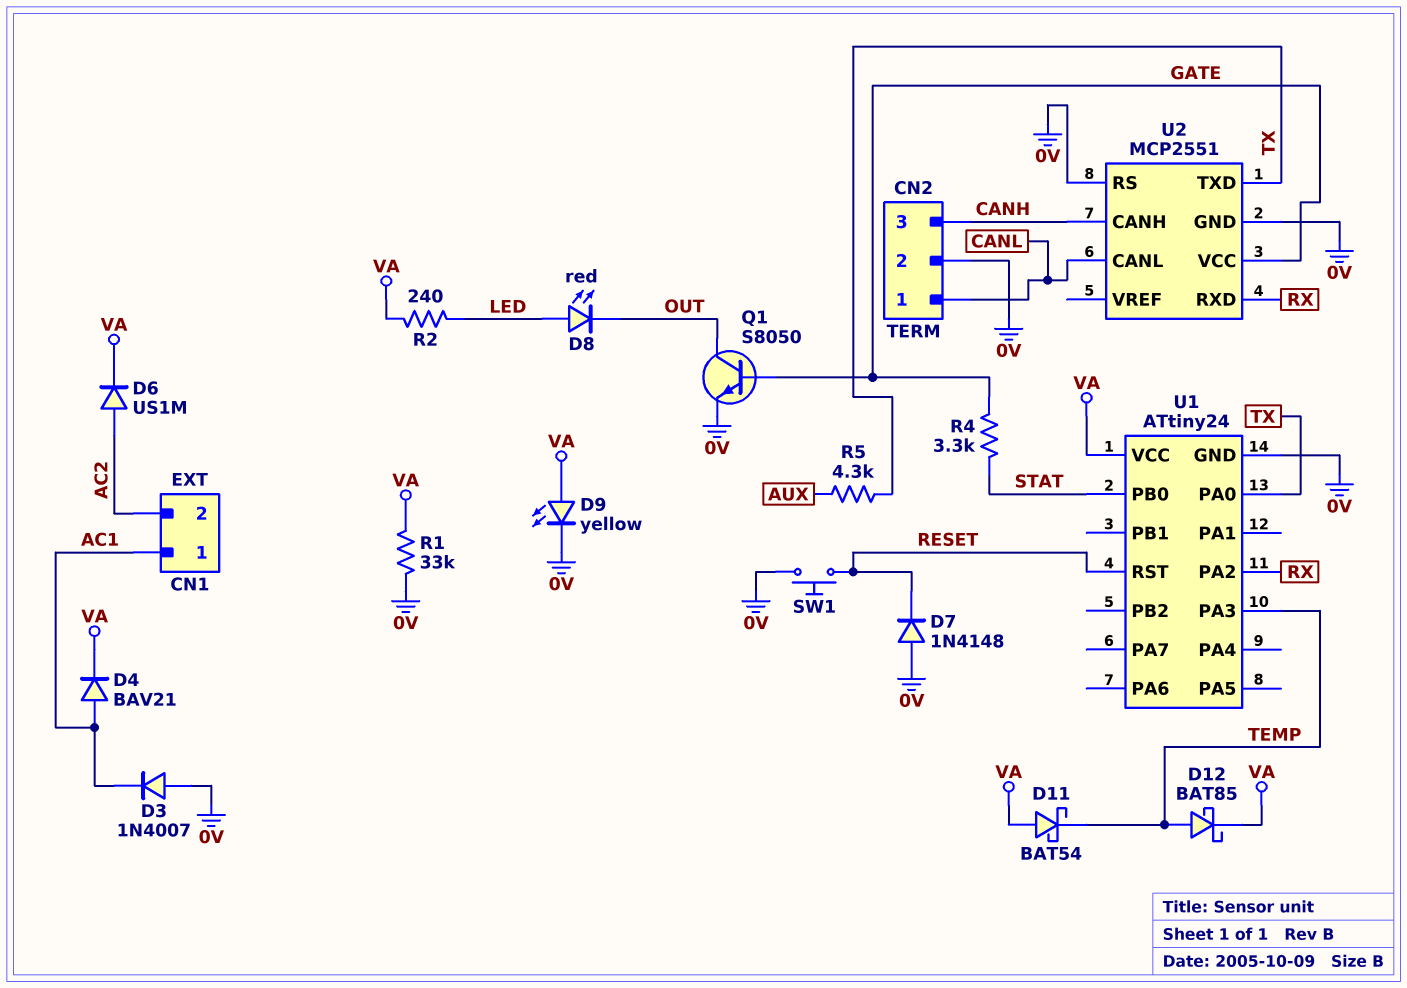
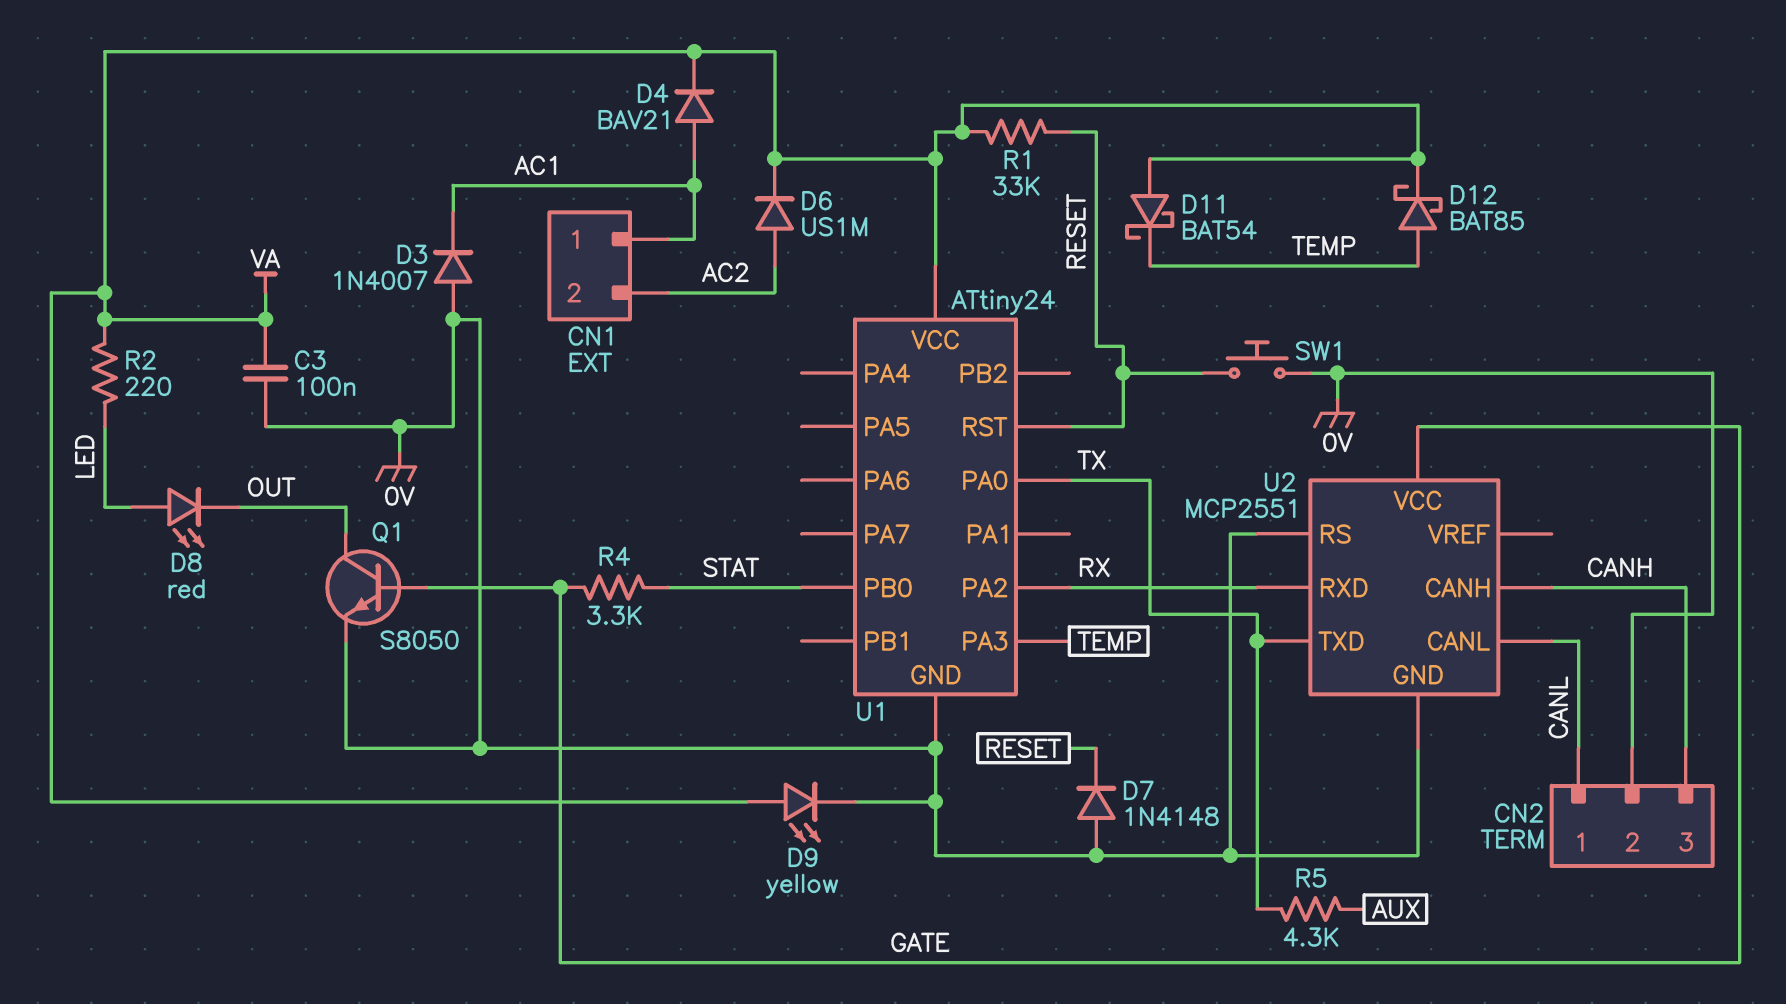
C3: none -> 100nF (0V, VA)
R1: 33k (0V, VA) -> 33k (RESET, VA)
R2: 240 (LED, VA) -> 220 (LED, VA)

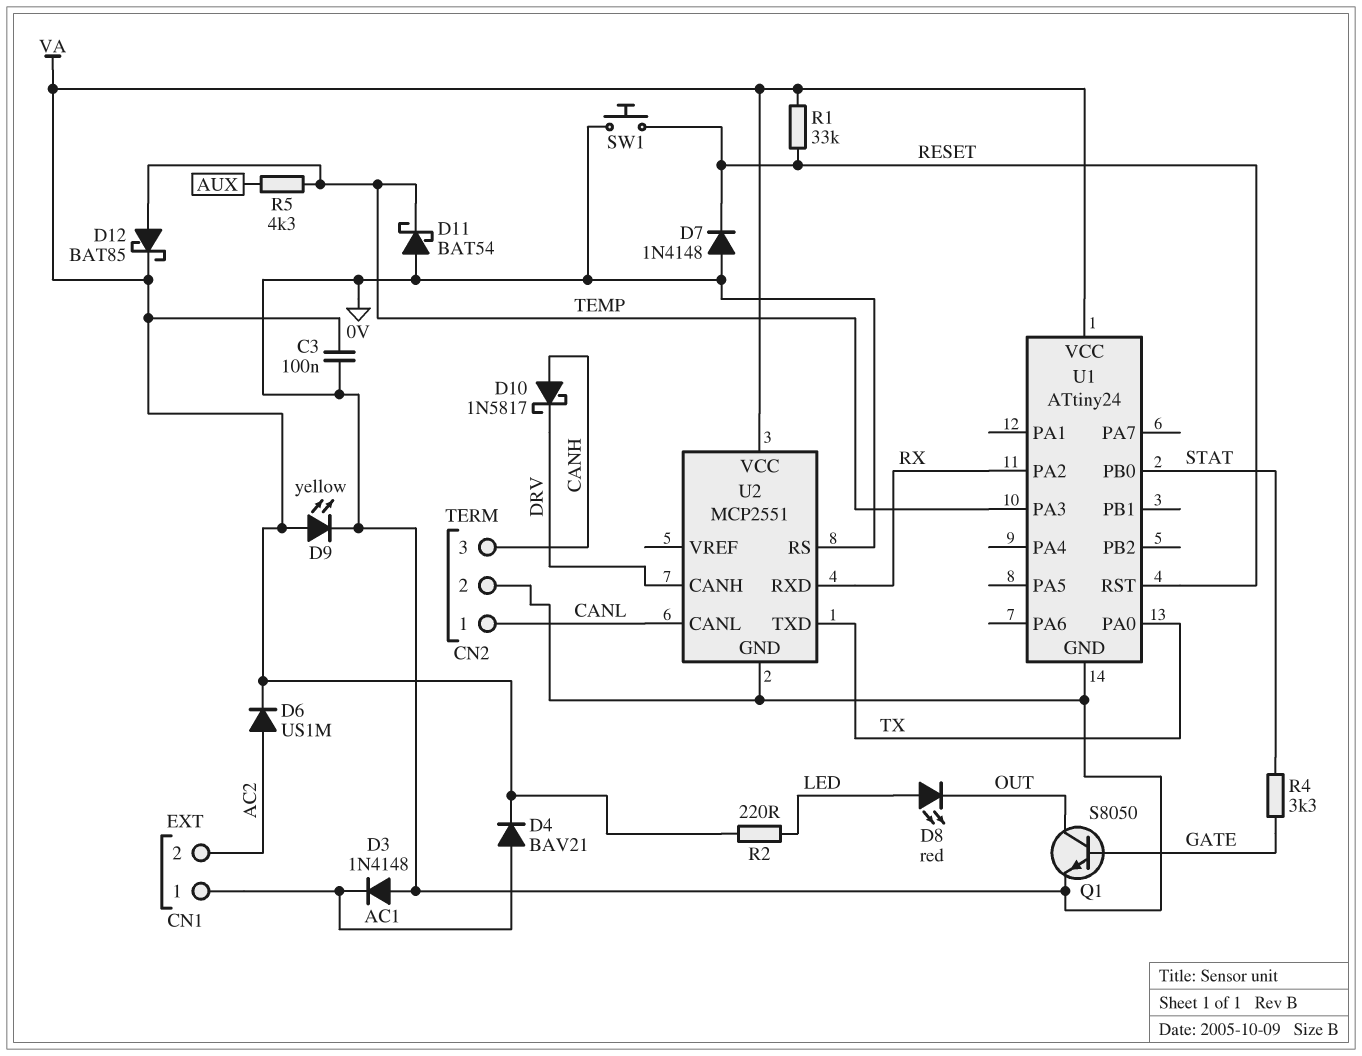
D3: diode 1N4007 (A 0V, K AC1) -> diode 1N4148 (A 0V, K AC1)
D10: none -> schottky 1N5817 (A CANH, K DRV)
D11: schottky BAT54 (A VA, K TEMP) -> schottky BAT54 (A 0V, K TEMP)
R5: 4.3k (AUX, TX) -> 4.3k (AUX, TEMP)
U2 pin CANH: CANH -> DRV
U2 pin VCC: GATE -> VA

